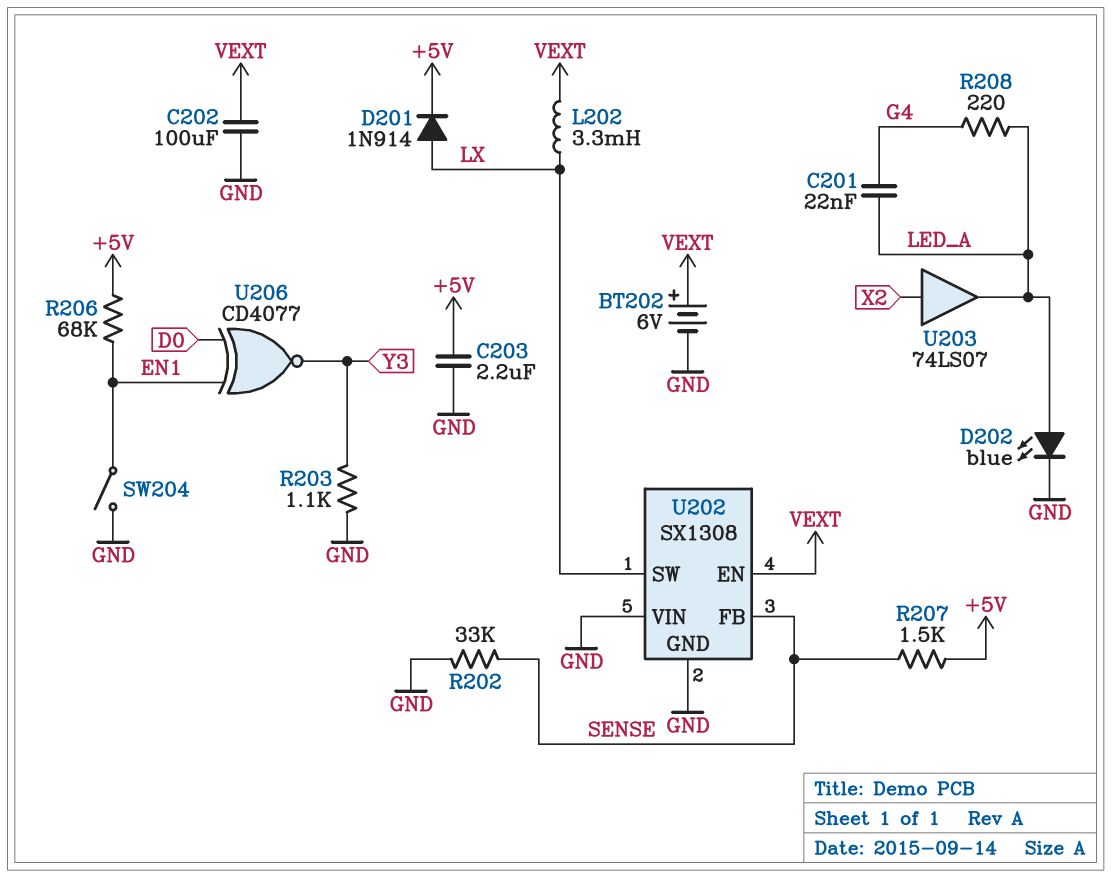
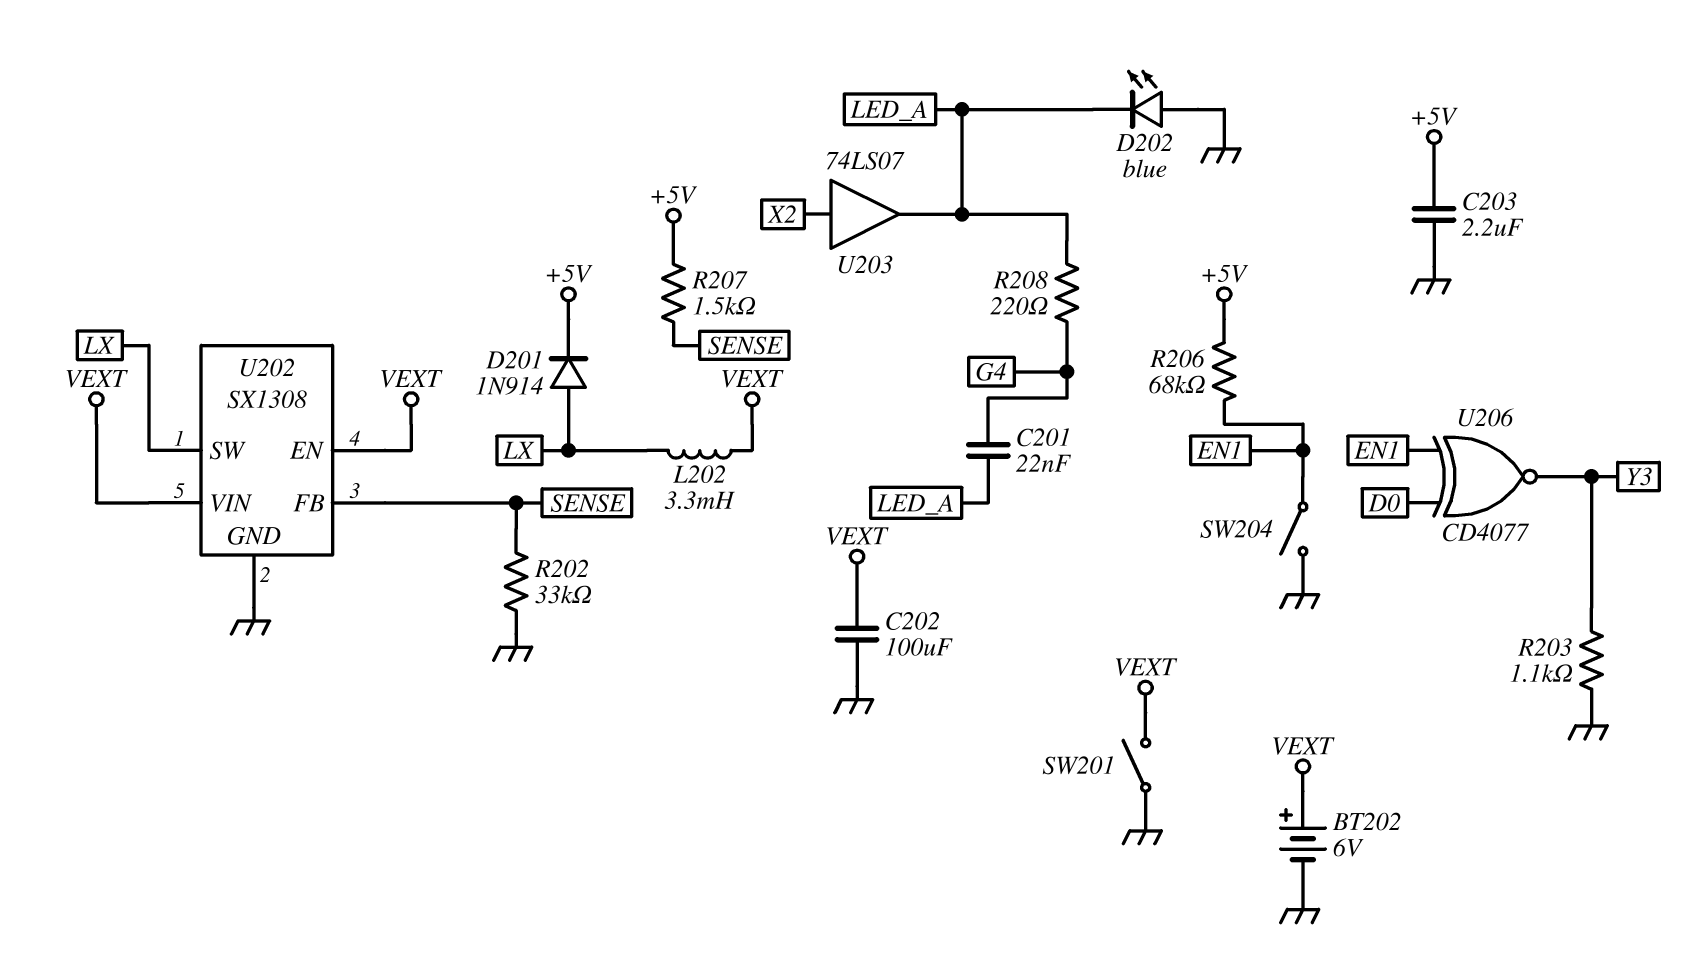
D202: LED blue (A LED_A, K GND) -> LED blue (A GND, K LED_A)
SW201: none -> switch (GND, VEXT)
U202 pin VIN: GND -> VEXT

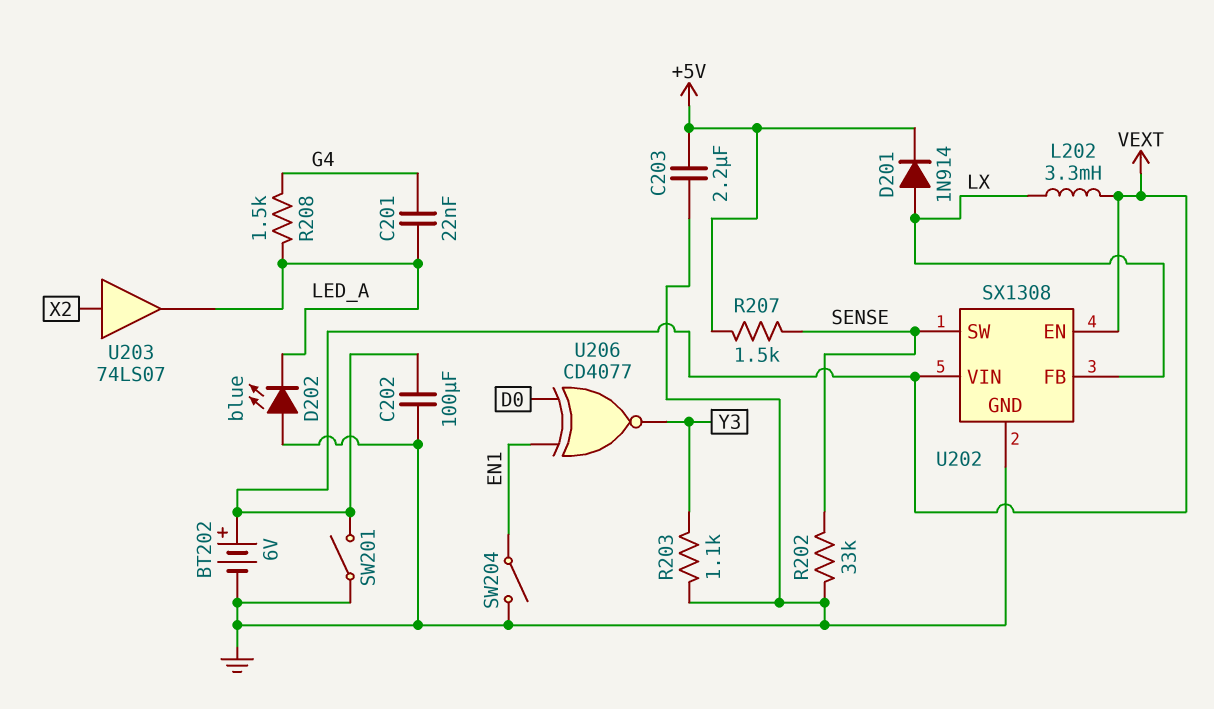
R206: 68k (+5V, EN1) -> none
R208: 220 (G4, LED_A) -> 1.5k (G4, LED_A)
U202 pin FB: SENSE -> LX
U202 pin SW: LX -> SENSE

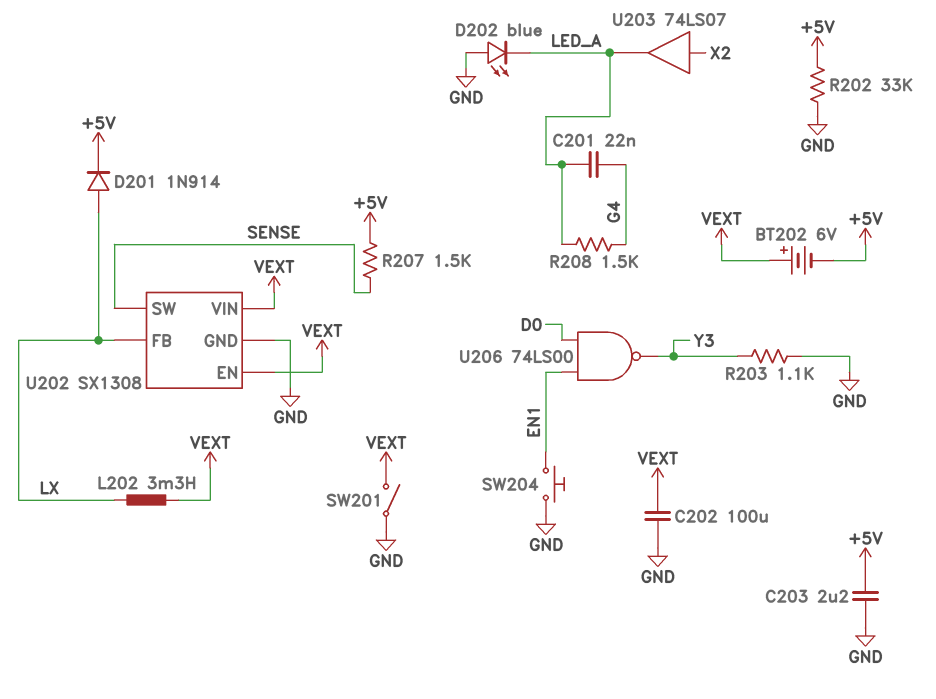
BT202: 6V (plus VEXT, minus GND) -> 6V (plus VEXT, minus +5V)
R202: 33k (GND, SENSE) -> 33k (+5V, GND)
SW204: switch (EN1, GND) -> button (EN1, GND)
U206: XNOR CD4077 (in D0, in EN1, out Y3) -> NAND 74LS00 (in D0, in EN1, out Y3)

